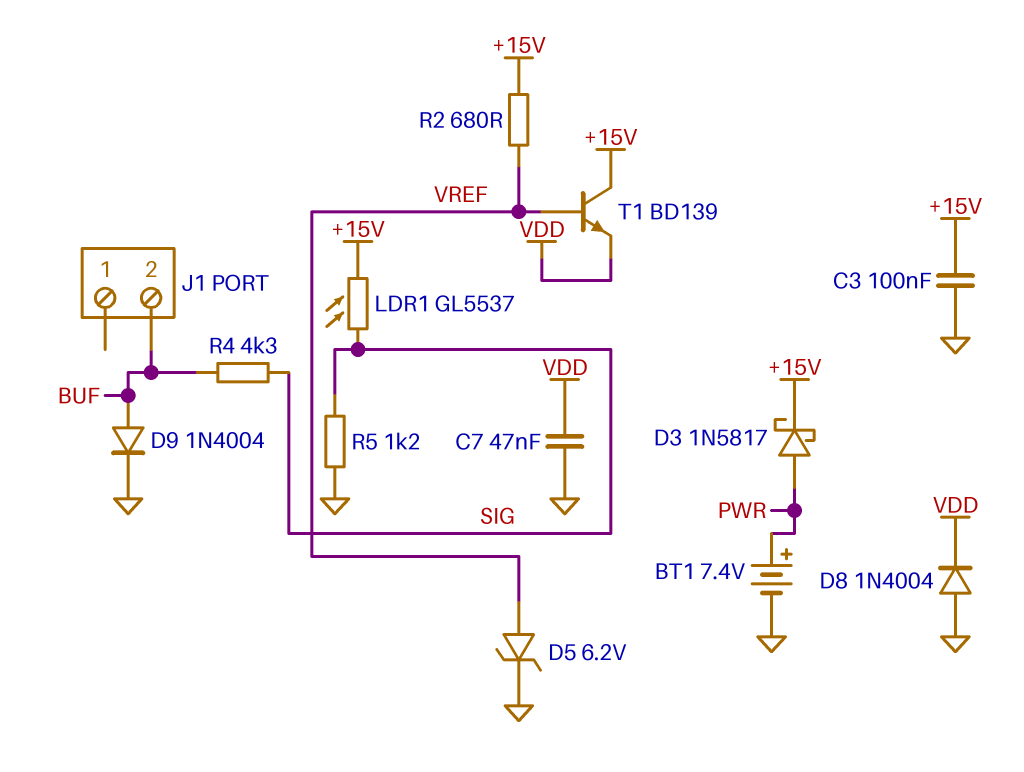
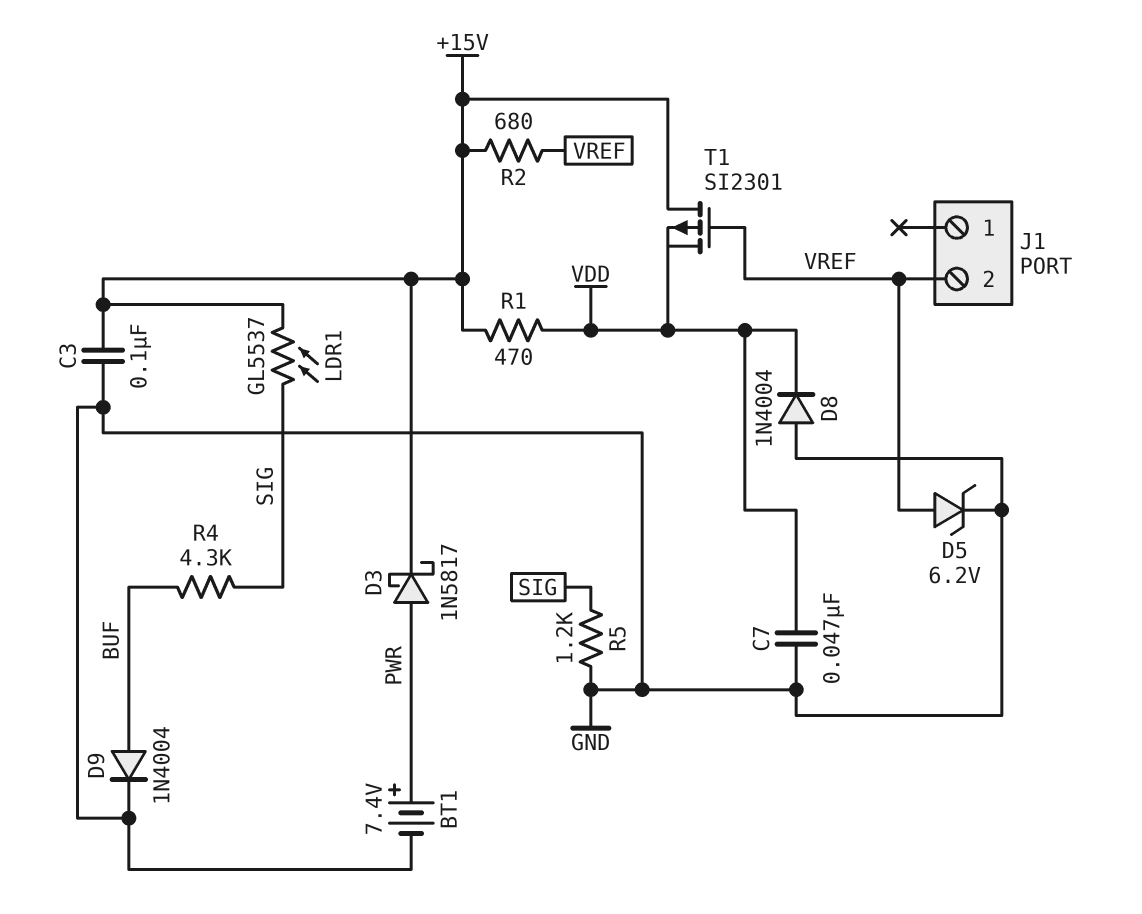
J1 pin 2: BUF -> VREF
R1: none -> 470 (+15V, VDD)
T1: NPN BD139 (B VREF, C +15V, E VDD) -> PMOS SI2301 (G VREF, D +15V, S VDD)

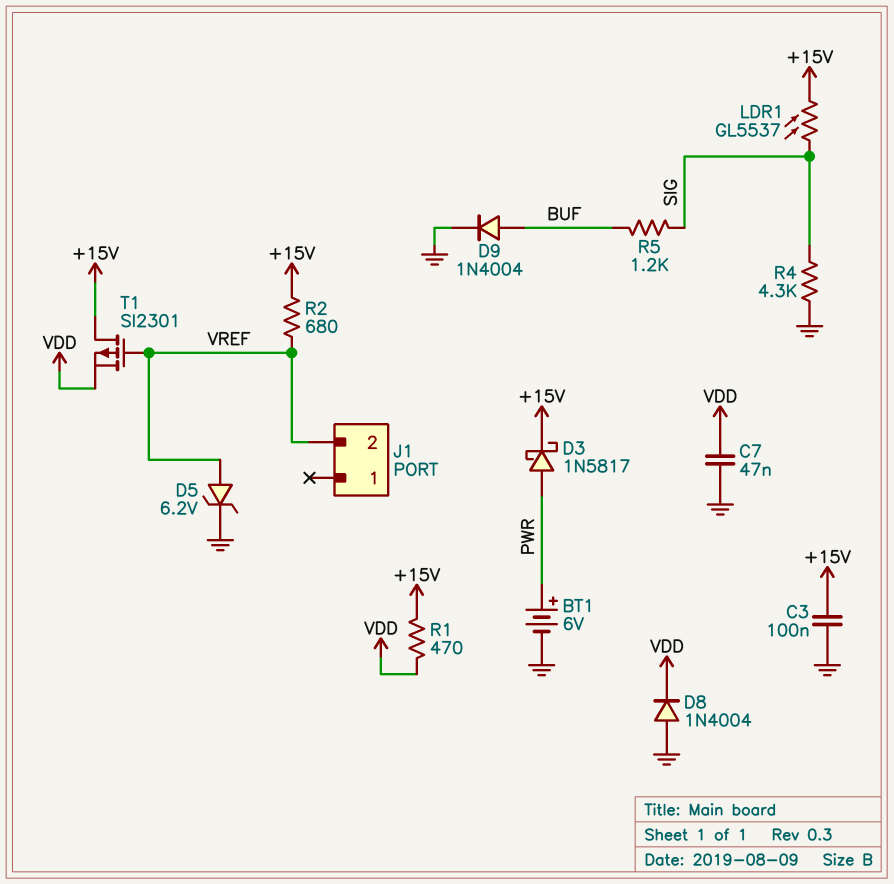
BT1: 7.4V (plus PWR, minus GND) -> 6V (plus PWR, minus GND)
R4: 4.3k (BUF, SIG) -> 4.3k (GND, SIG)
R5: 1.2k (GND, SIG) -> 1.2k (BUF, SIG)

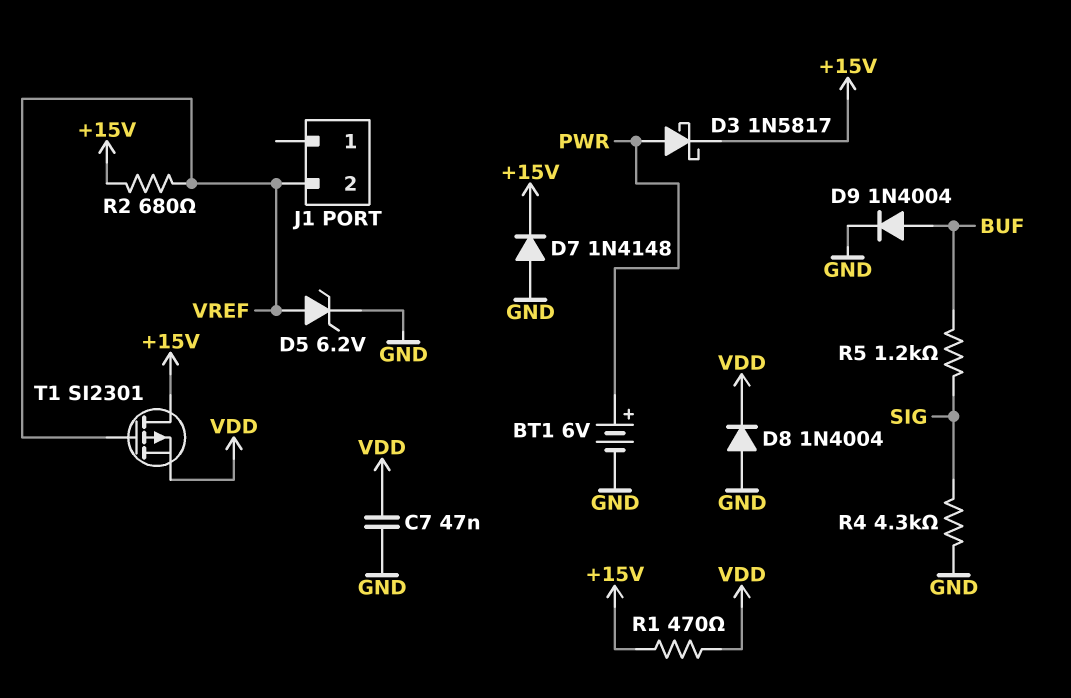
C3: 100nF (+15V, GND) -> none
D7: none -> diode 1N4148 (A GND, K +15V)
LDR1: GL5537 (+15V, SIG) -> none

